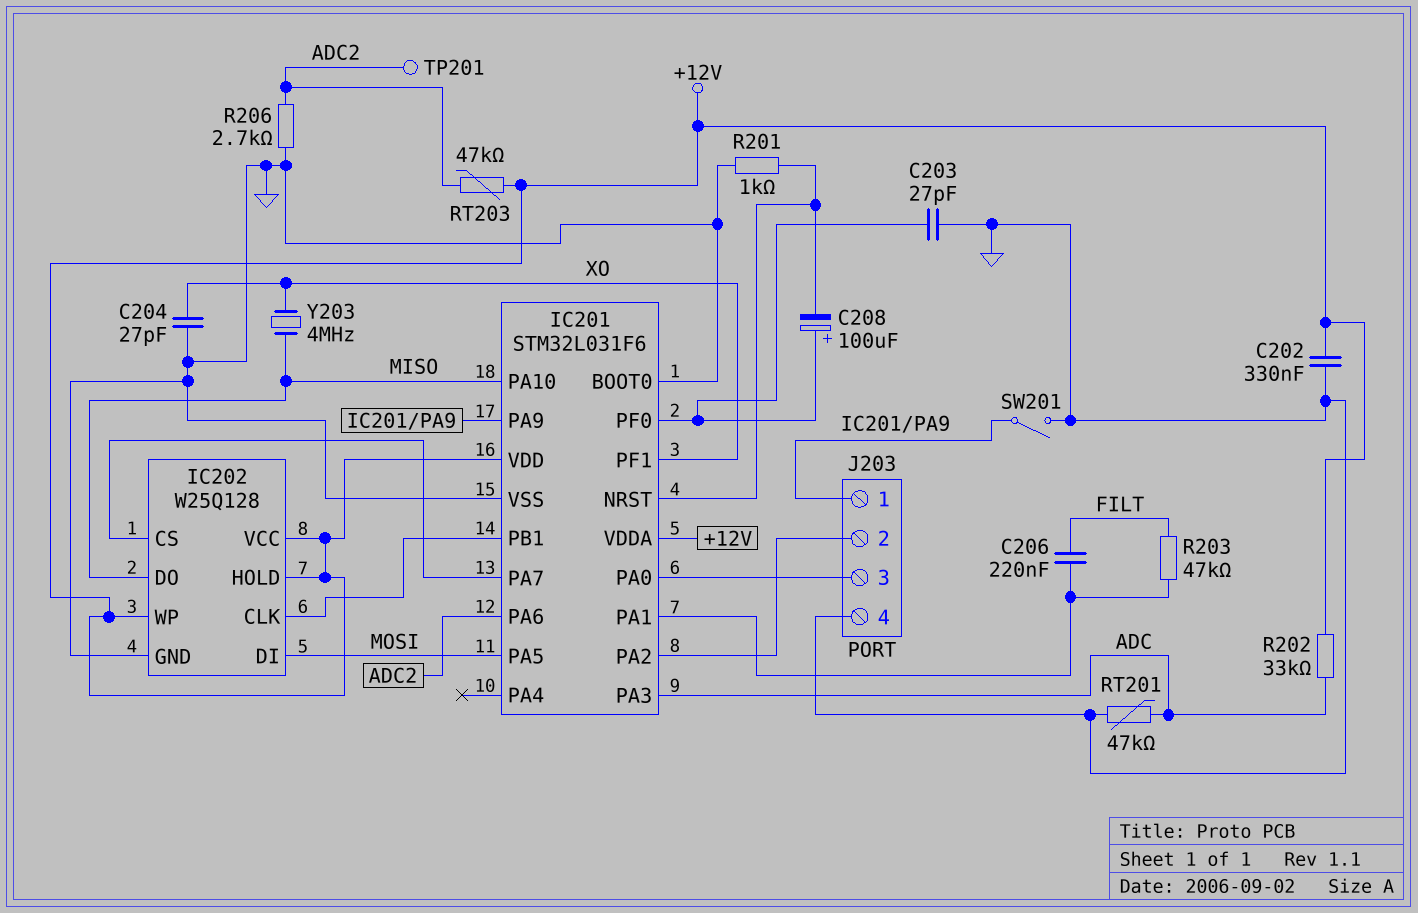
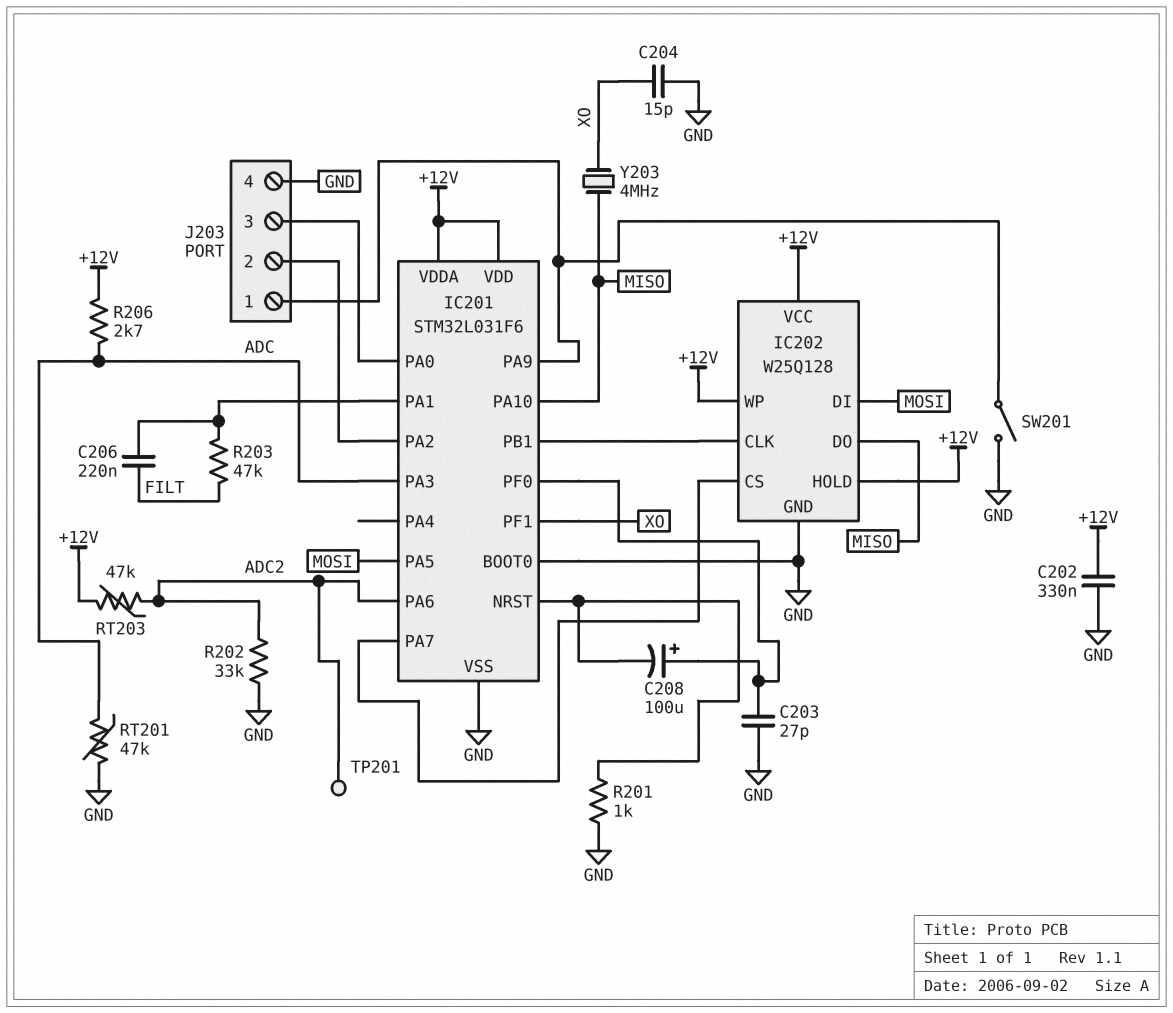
C204: 27pF (GND, XO) -> 15pF (GND, XO)
R202: 33k (+12V, ADC) -> 33k (ADC2, GND)
R206: 2.7k (ADC2, GND) -> 2.7k (+12V, ADC)

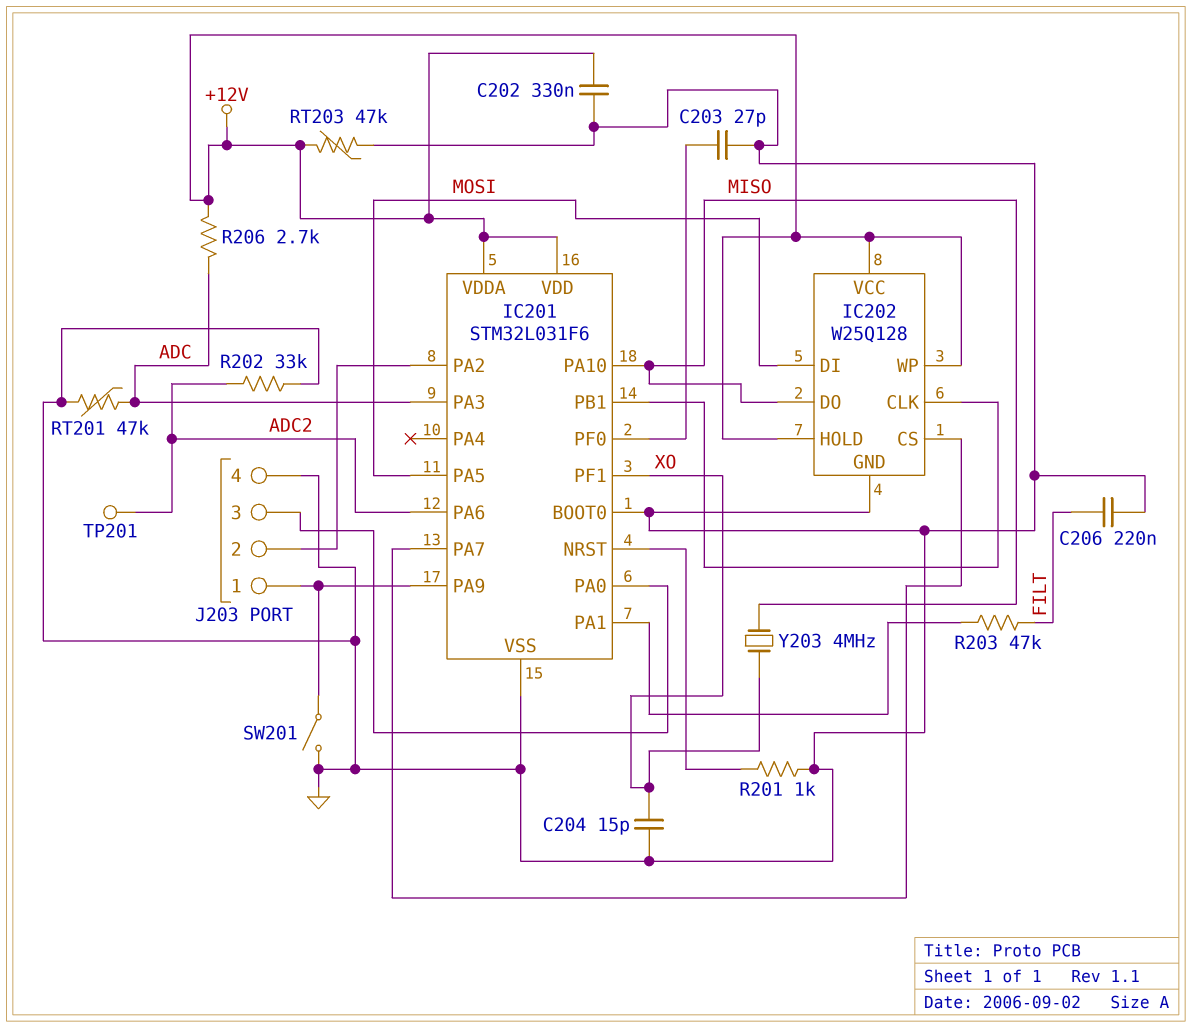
C206: 220nF (FILT, IC201/PA1) -> 220nF (FILT, GND)
C208: 100uF (plus IC201/PF0, minus IC201/NRST) -> none
RT203: 47k (+12V, ADC2) -> 47k (+12V, GND)

